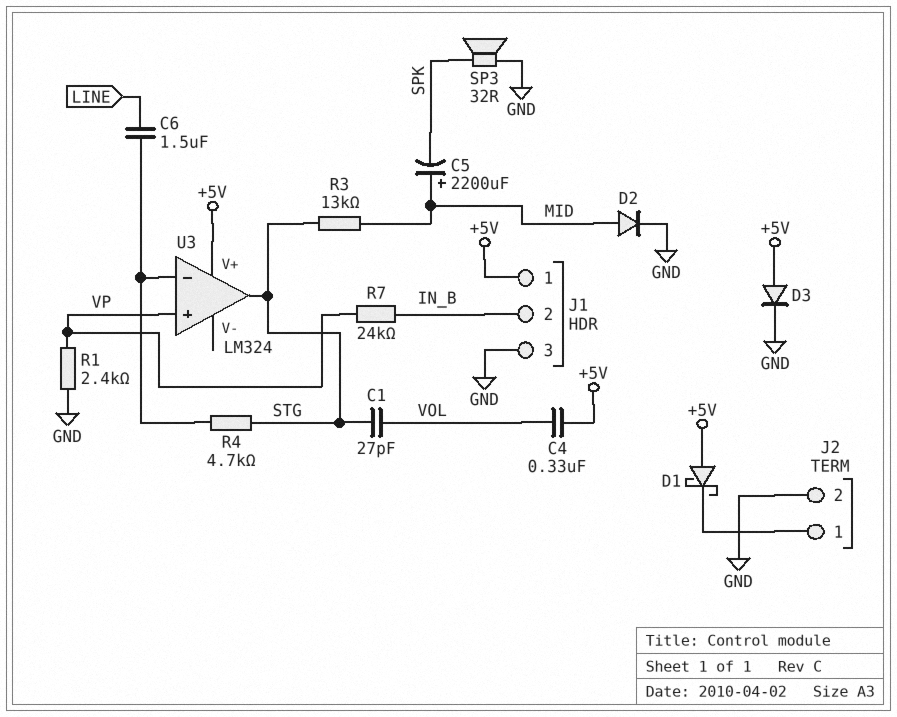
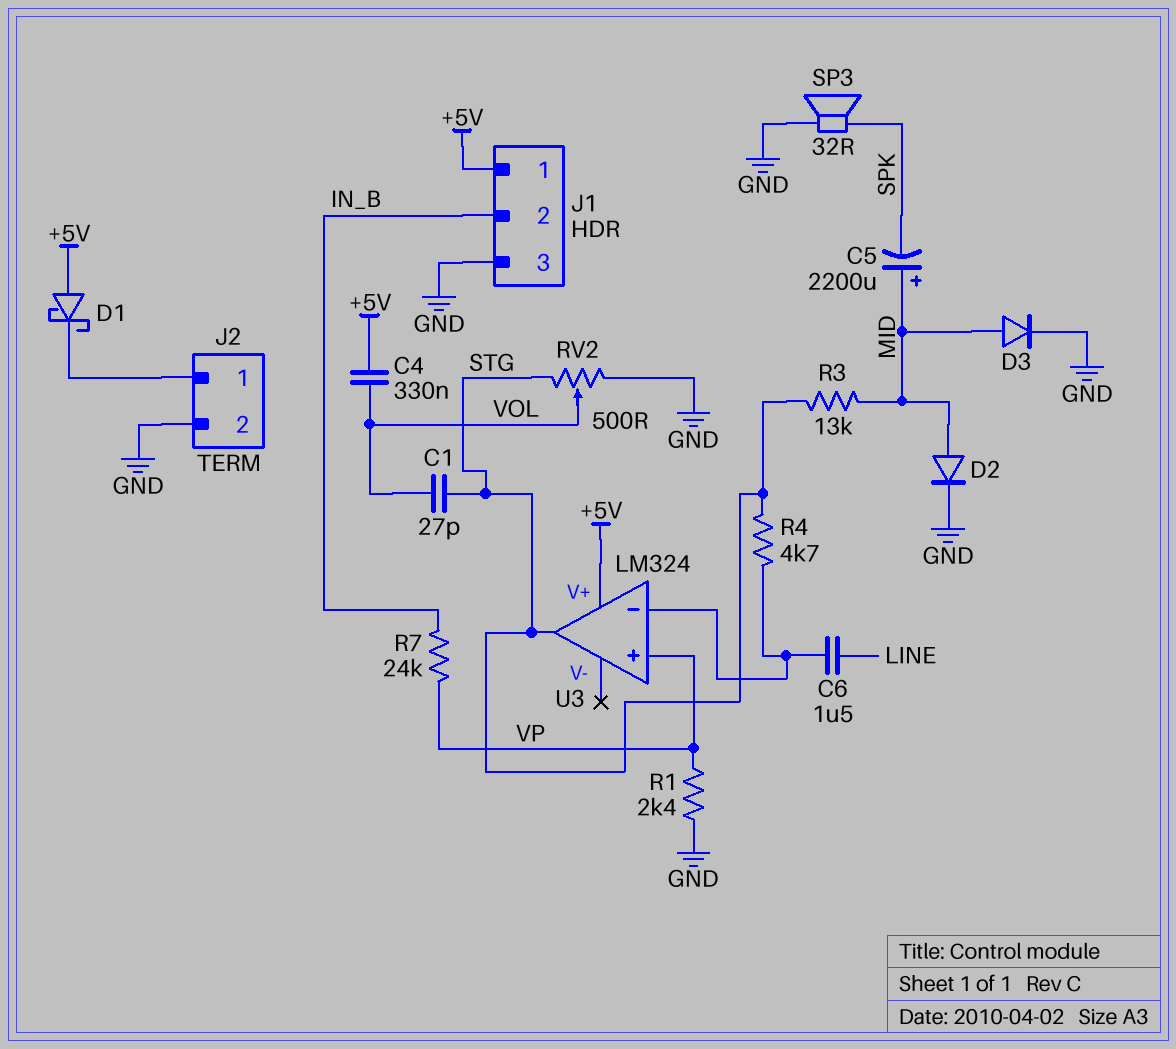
D3: diode (A +5V, K GND) -> diode (A MID, K GND)
RV2: none -> 500 (GND, STG, wiper VOL)

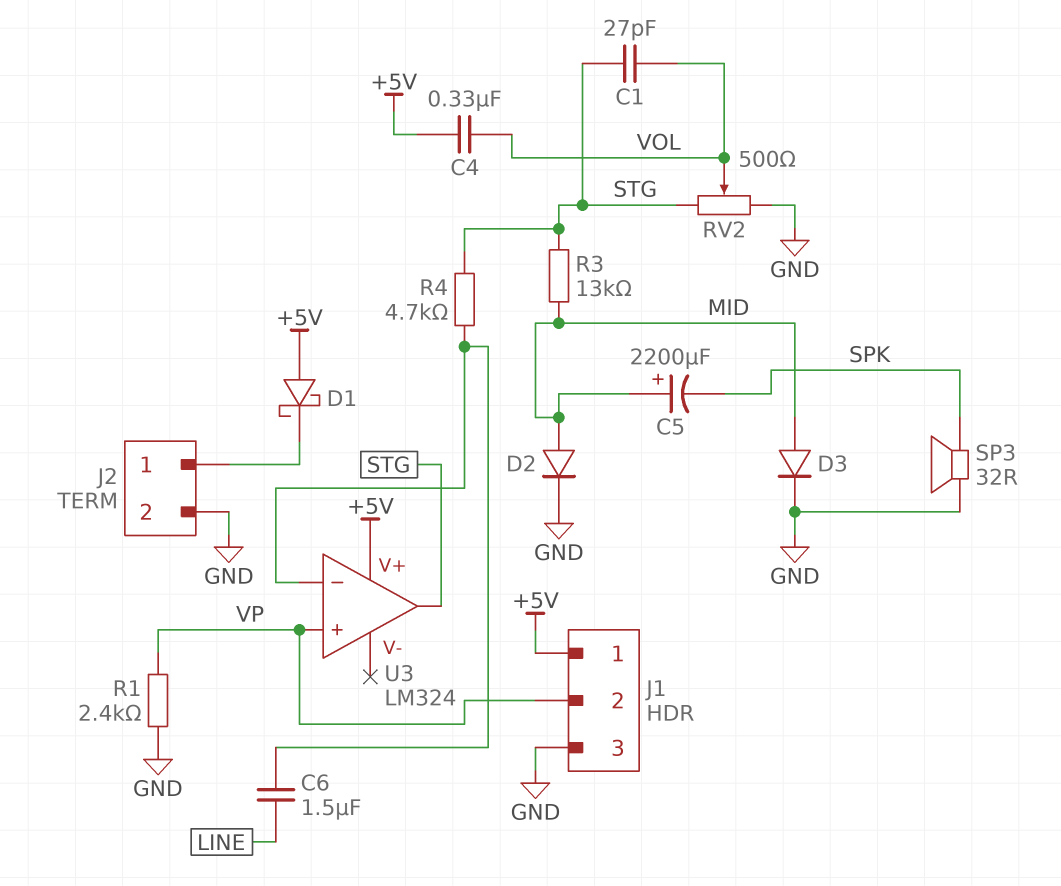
J1 pin 2: IN_B -> VP
R7: 24k (IN_B, VP) -> none

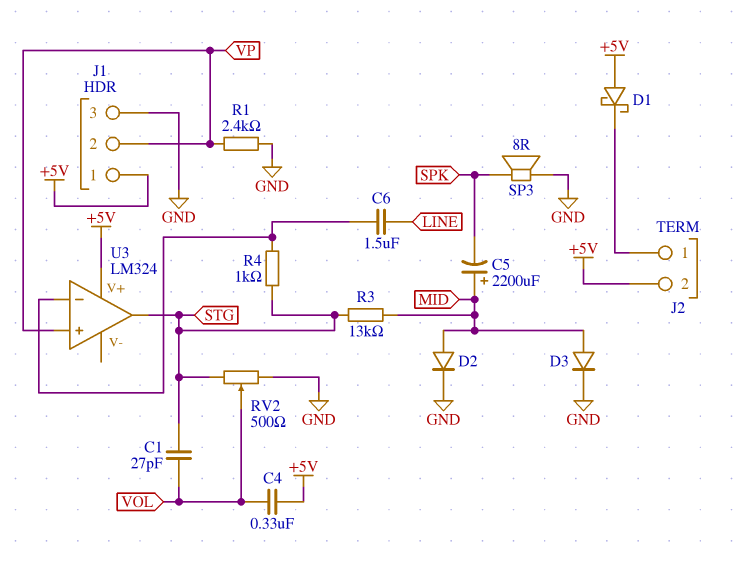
J2 pin 2: GND -> +5V
R4: 4.7k (STG, U3/in-) -> 1k (STG, U3/in-)
SP3: speaker 32R (GND, SPK) -> speaker 8R (GND, SPK)

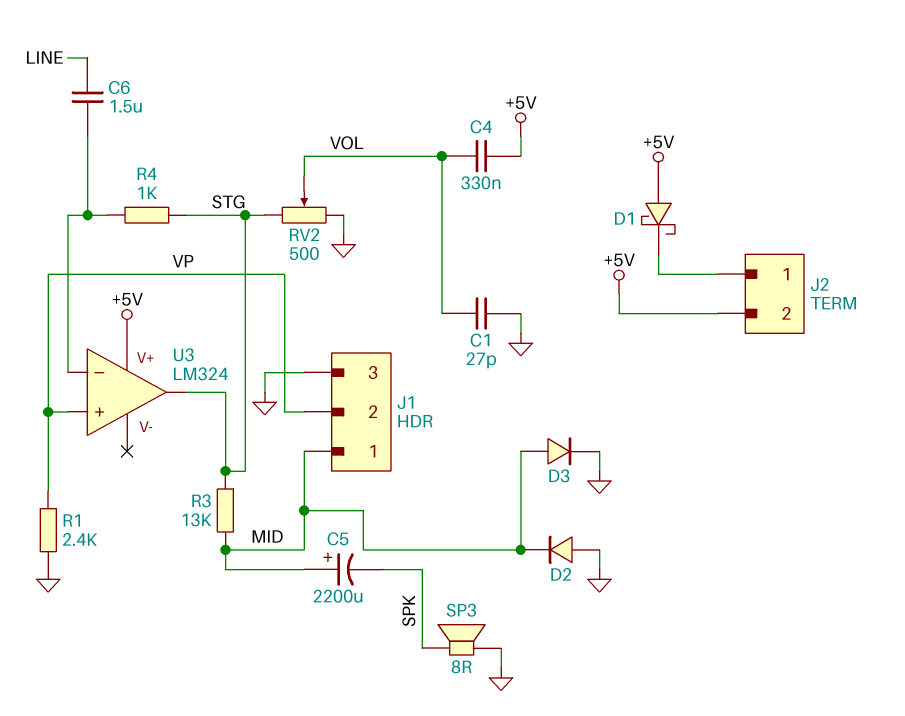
C1: 27pF (STG, VOL) -> 27pF (GND, VOL)
D2: diode (A MID, K GND) -> diode (A GND, K MID)
J1 pin 1: +5V -> MID

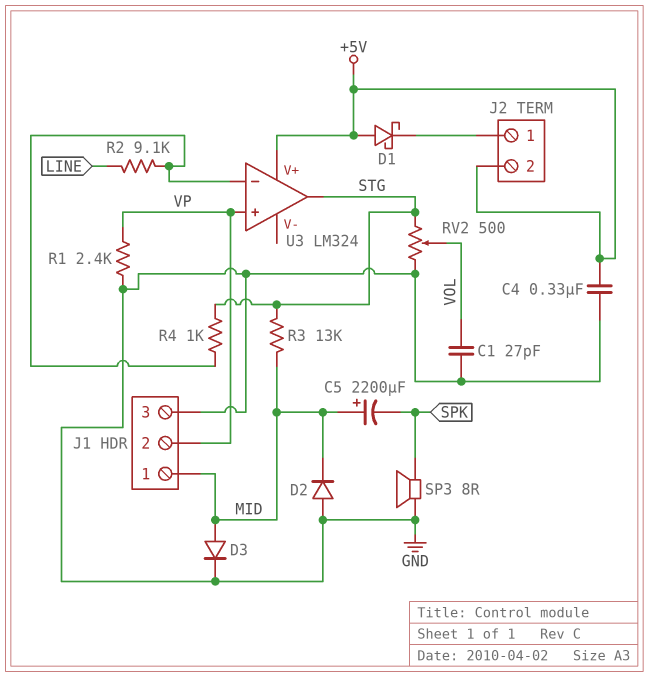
C4: 330nF (+5V, VOL) -> 330nF (+5V, GND)
C6: 1.5uF (LINE, U3/in-) -> none
R2: none -> 9.1k (LINE, U3/in-)

